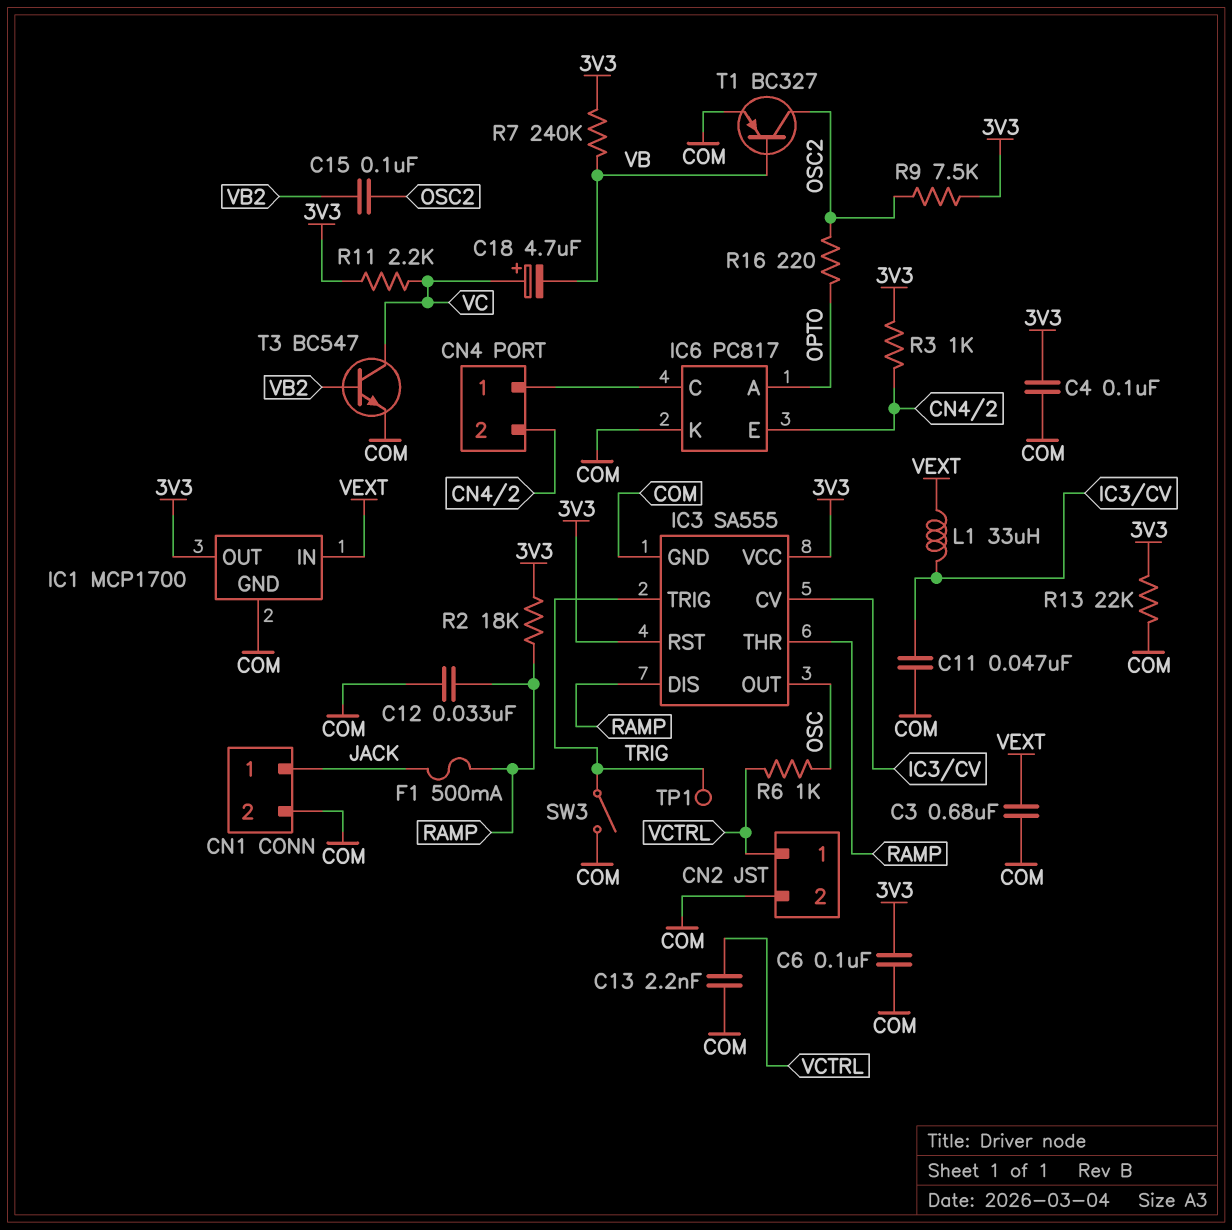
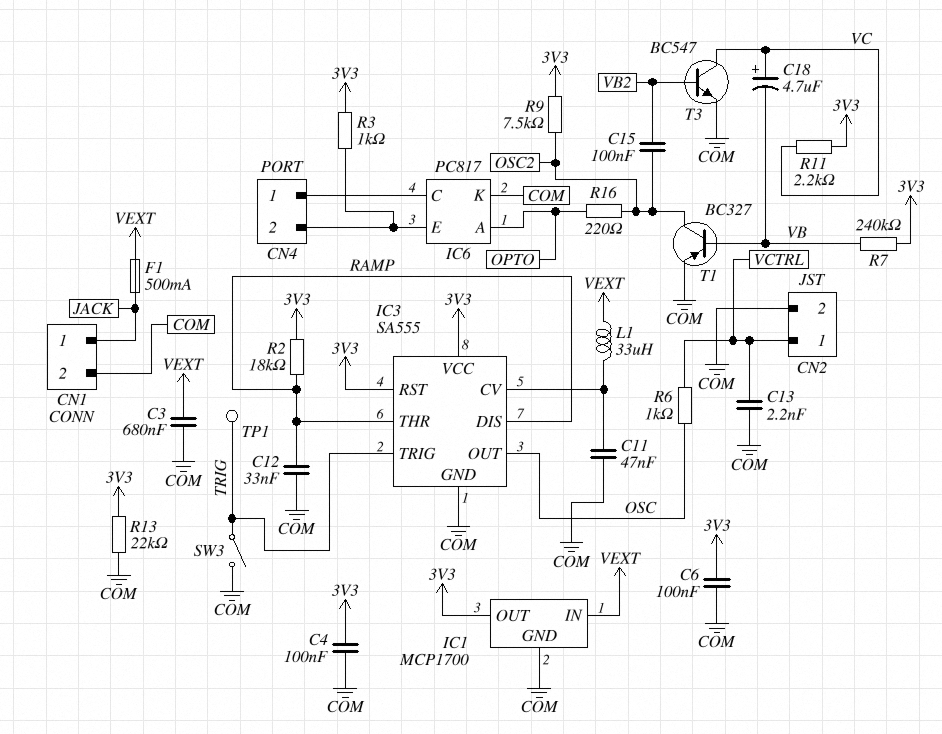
F1: 500mA (JACK, RAMP) -> 500mA (JACK, VEXT)

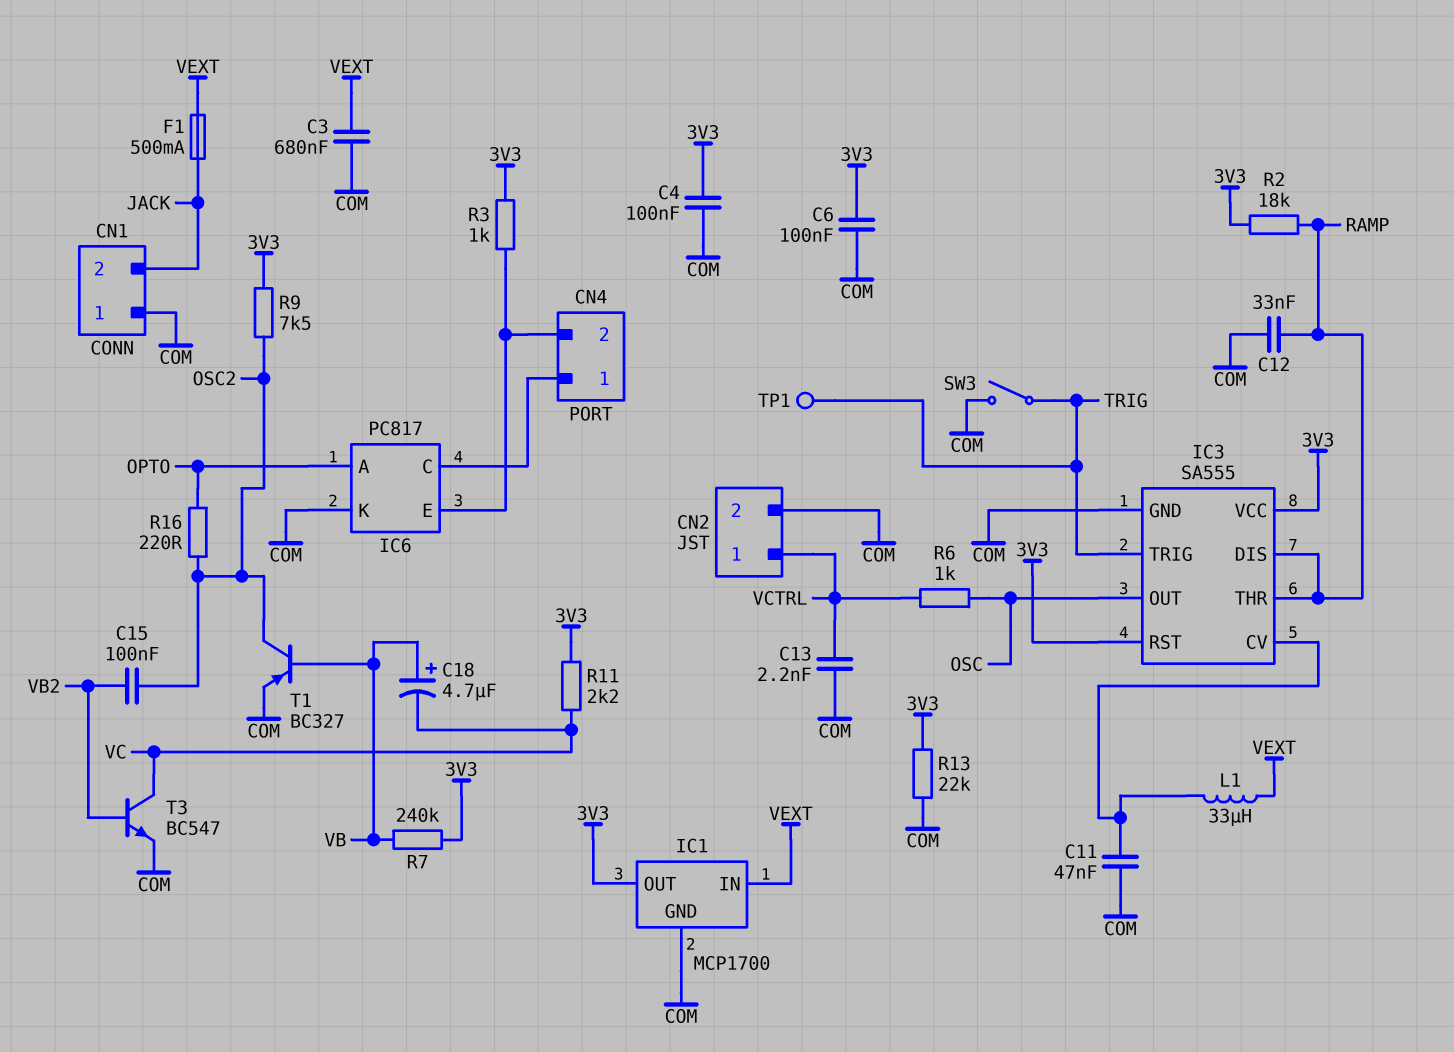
C18: 4.7uF (plus VC, minus VB) -> 4.7uF (plus VB, minus VC)
CN1 pin 1: JACK -> COM
CN1 pin 2: COM -> JACK

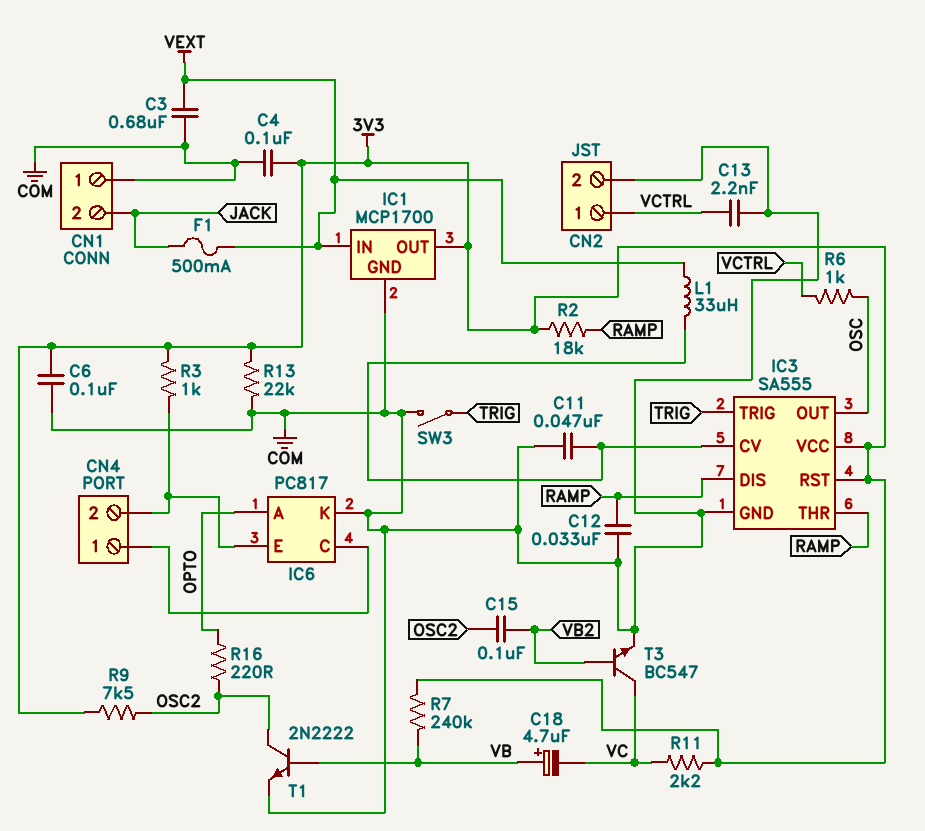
T1: PNP BC327 (B VB, C OSC2, E COM) -> NPN 2N2222 (B VB, C OSC2, E COM)
TP1: test point (TRIG) -> none

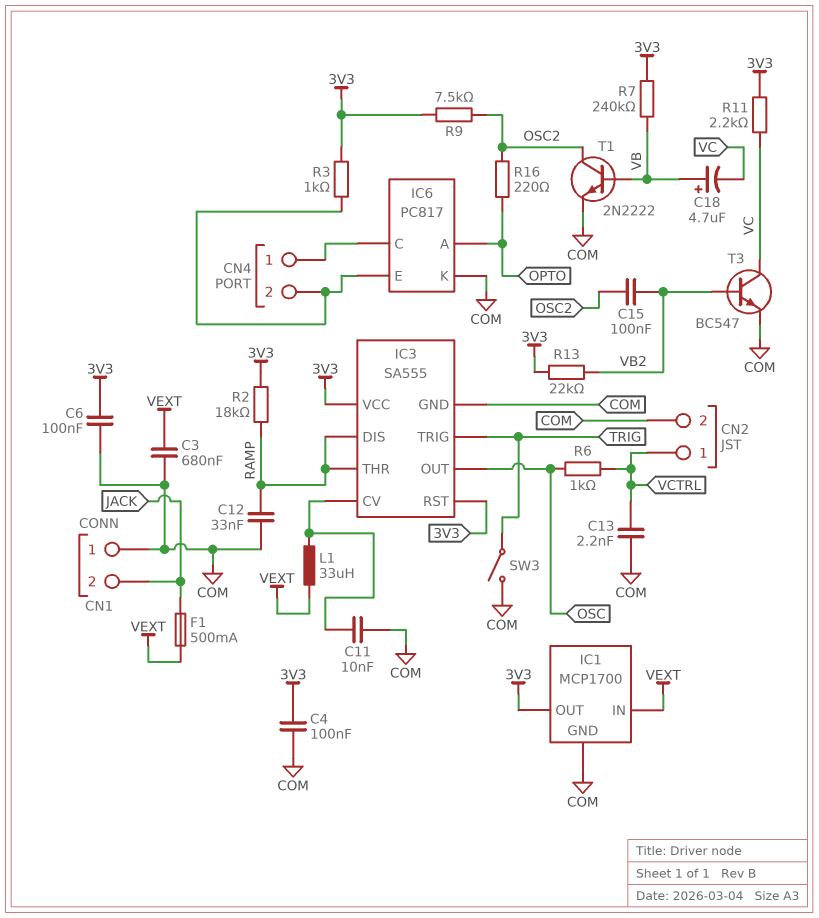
C11: 47nF (COM, IC3/CV) -> 10nF (COM, IC3/CV)
R13: 22k (3V3, COM) -> 22k (3V3, VB2)

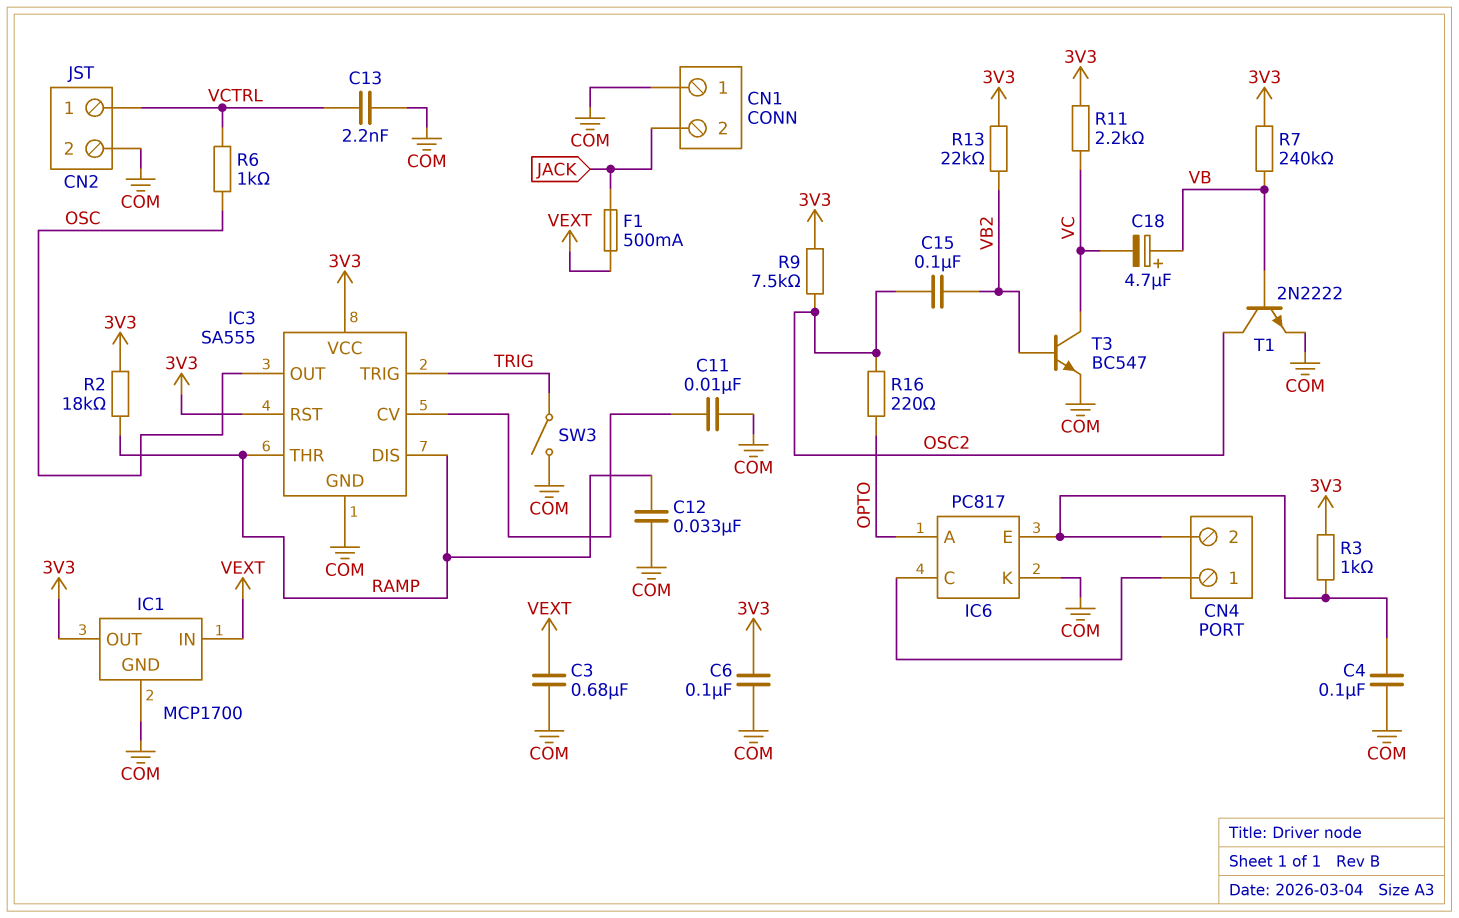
C4: 100nF (3V3, COM) -> 100nF (CN4/2, COM)
L1: 33uH (IC3/CV, VEXT) -> none

